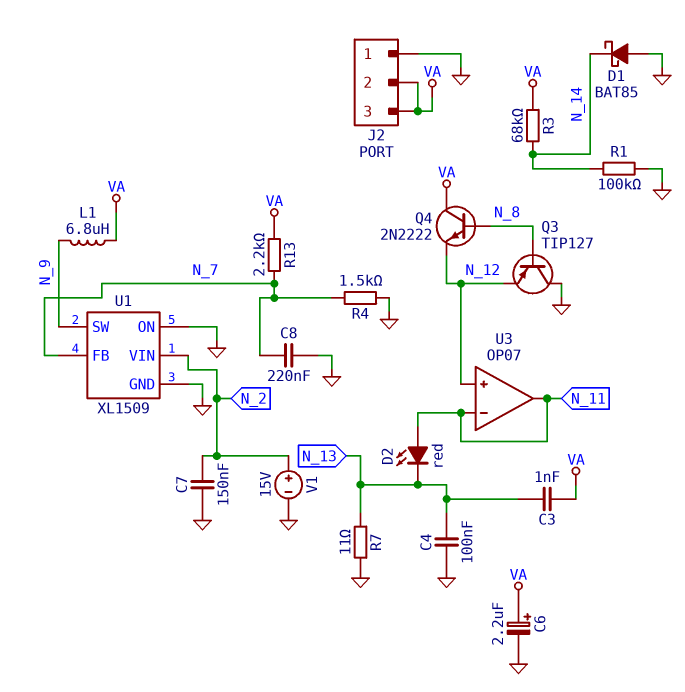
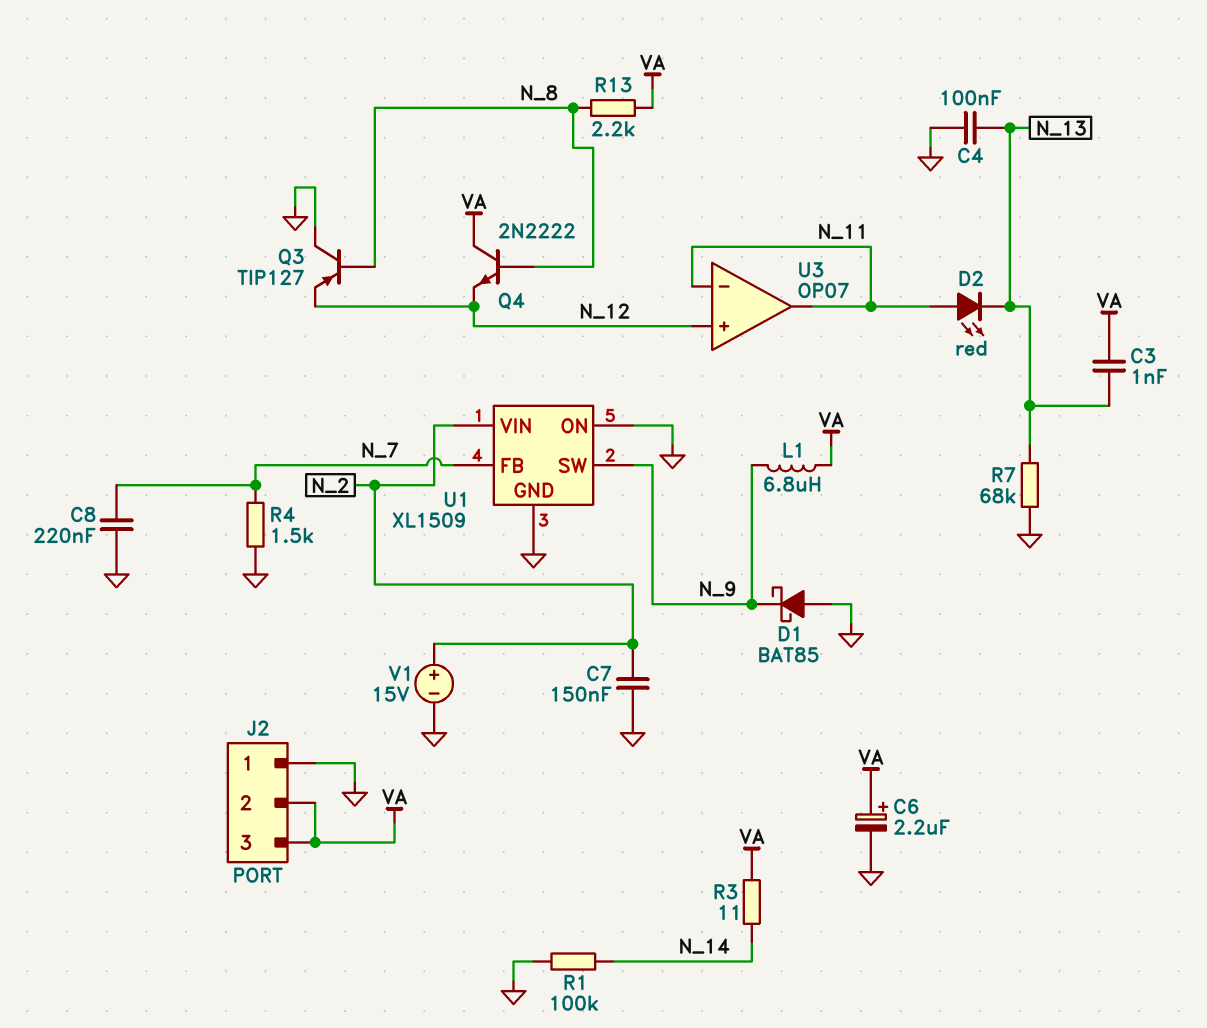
D1: schottky BAT85 (A GND, K N_14) -> schottky BAT85 (A GND, K N_9)
R3: 68k (N_14, VA) -> 11 (N_14, VA)
R7: 11 (GND, N_13) -> 68k (GND, N_13)
R13: 2.2k (N_7, VA) -> 2.2k (N_8, VA)

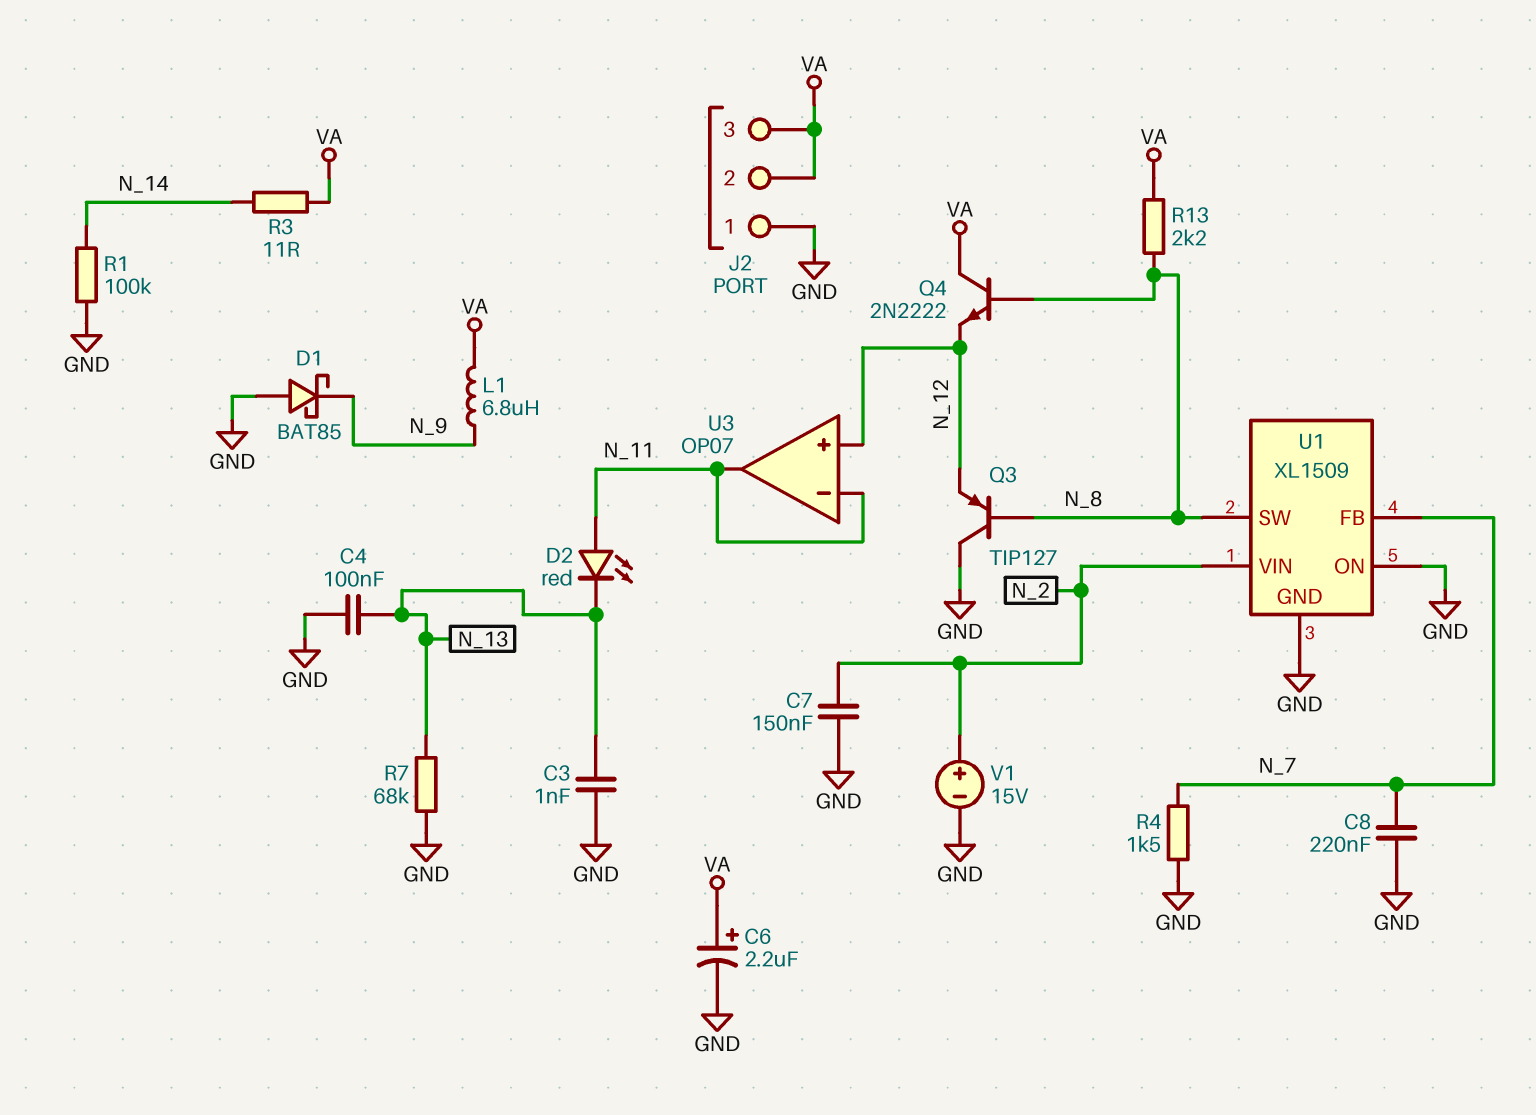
C3: 1nF (N_13, VA) -> 1nF (GND, N_13)
U1 pin SW: N_9 -> N_8

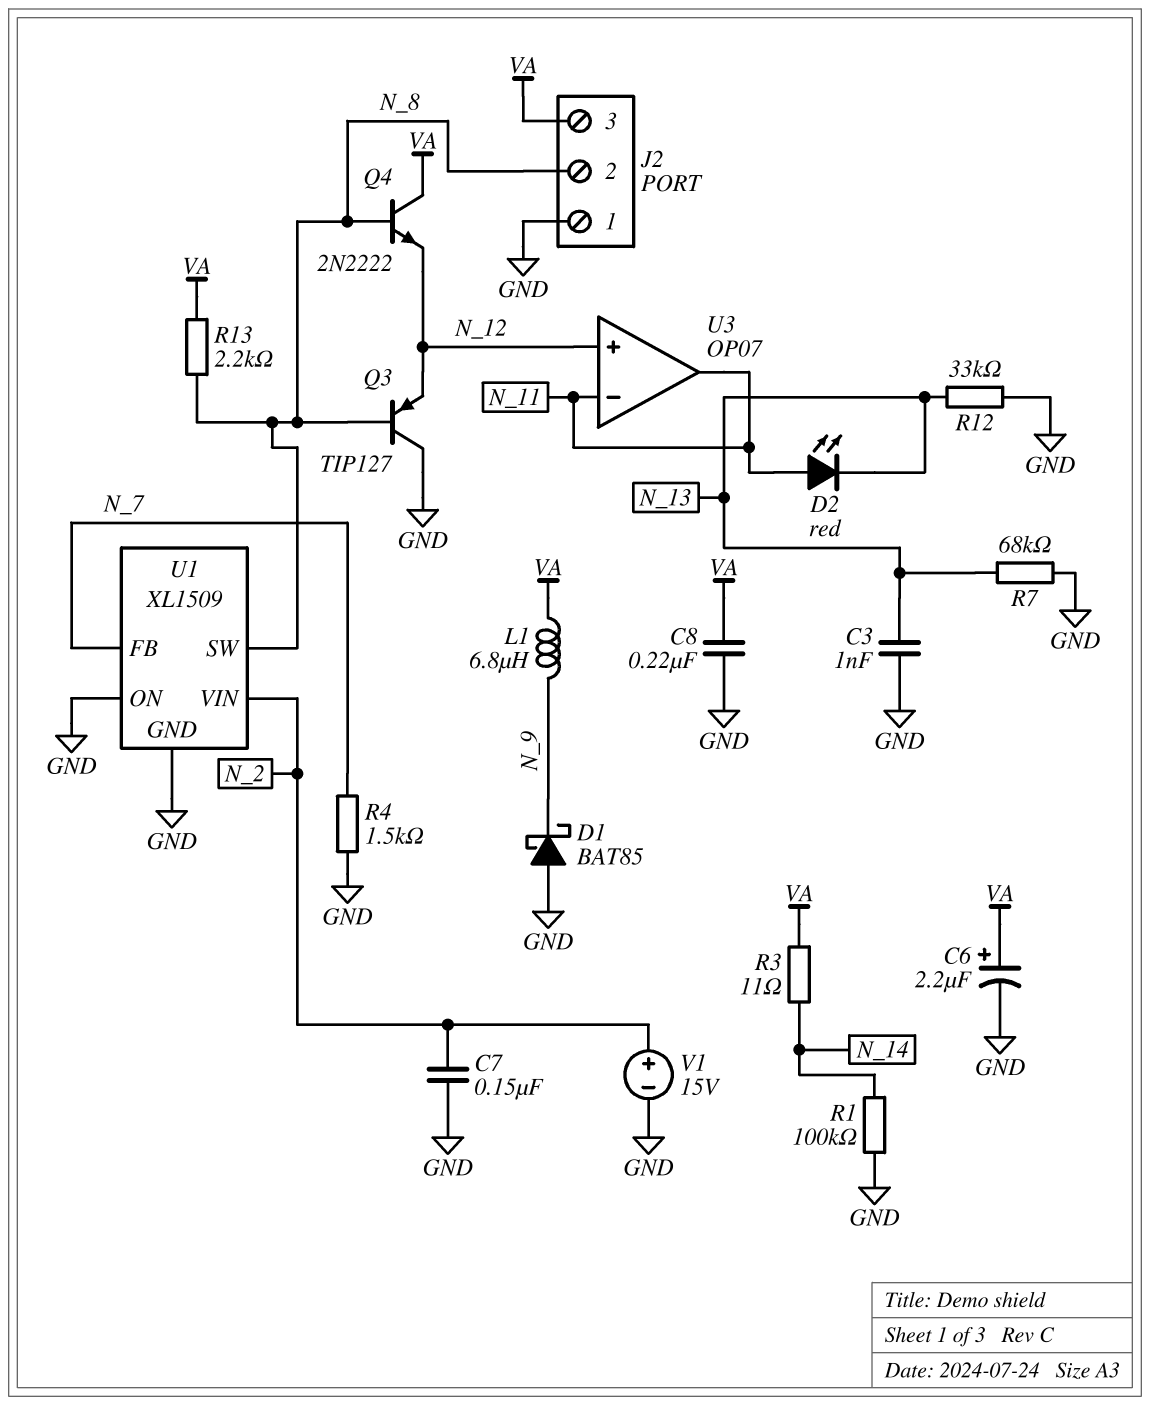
C4: 100nF (GND, N_13) -> none
C8: 220nF (GND, N_7) -> 220nF (GND, VA)
J2 pin 2: VA -> N_8
R12: none -> 33k (GND, N_13)

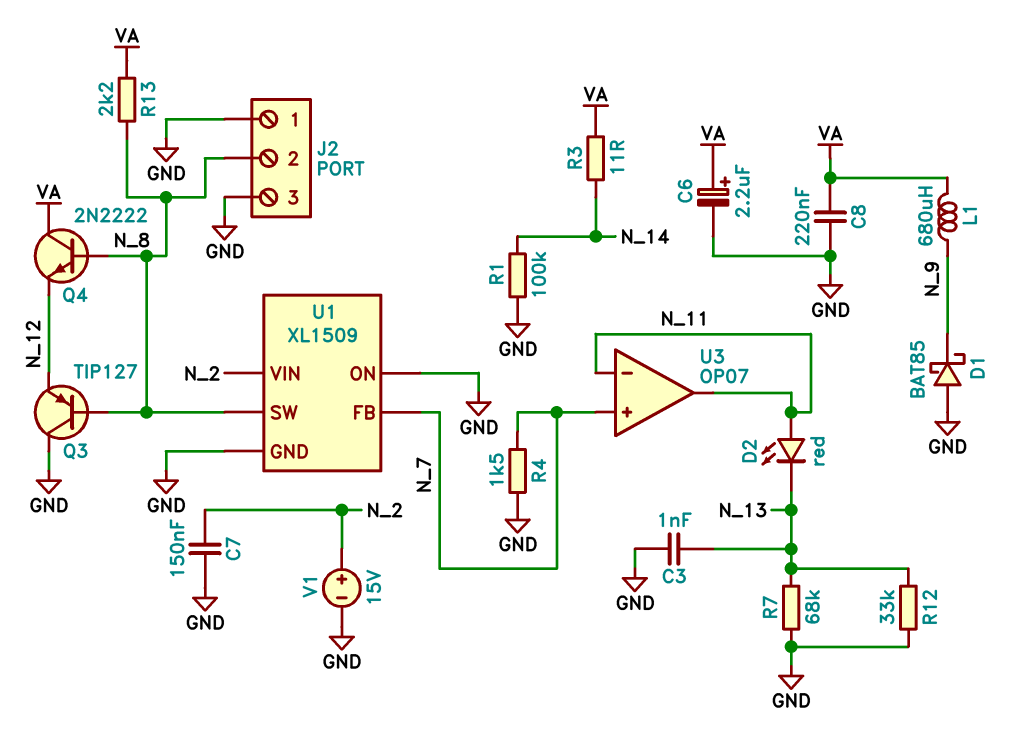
J2 pin 3: VA -> GND
L1: 6.8uH (N_9, VA) -> 680uH (N_9, VA)
U3 pin in+: N_12 -> N_7

